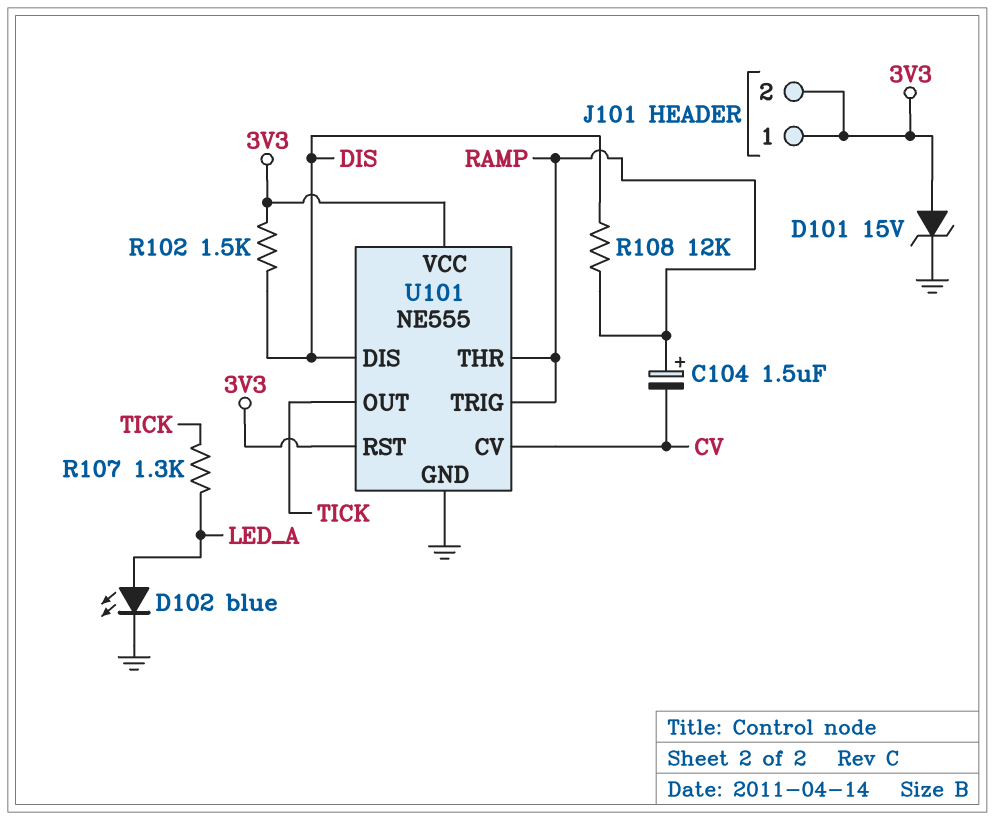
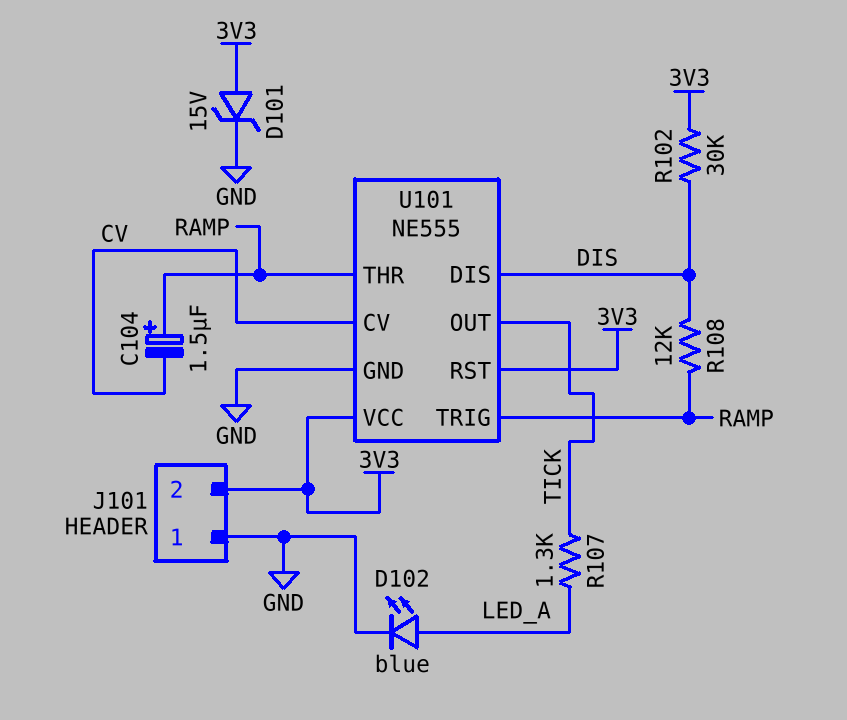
J101 pin 1: 3V3 -> GND
R102: 1.5k (3V3, DIS) -> 30k (3V3, DIS)

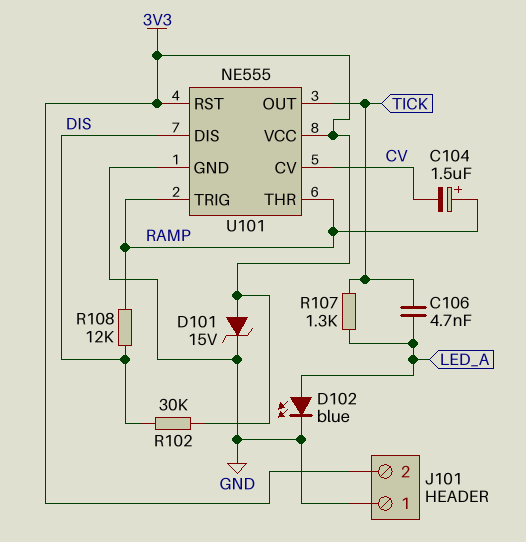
C106: none -> 4.7nF (LED_A, TICK)

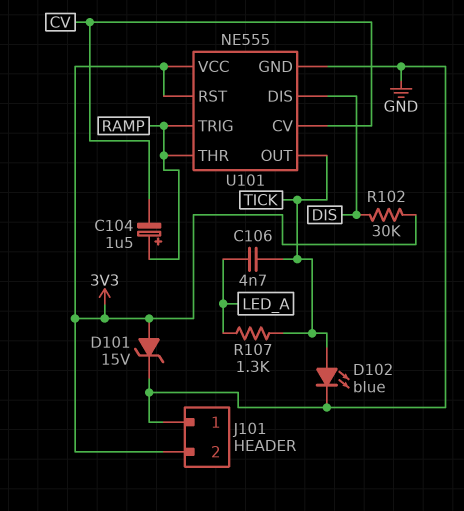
D102: LED blue (A LED_A, K GND) -> LED blue (A TICK, K GND)
R108: 12k (DIS, RAMP) -> none

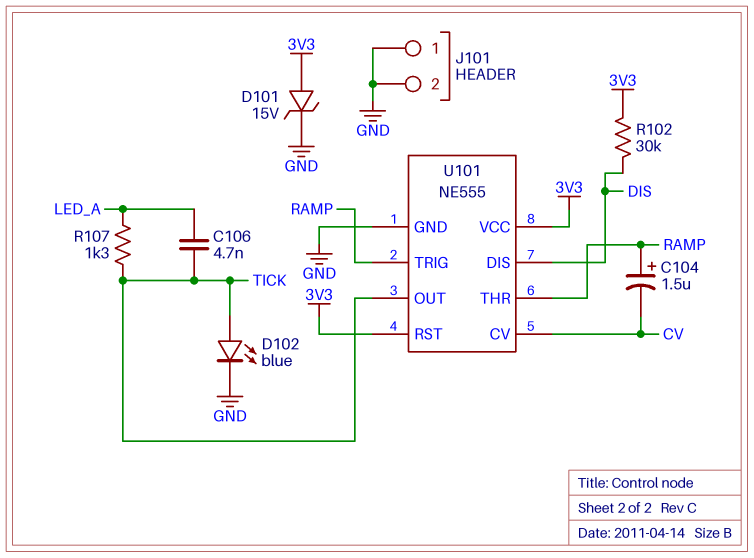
J101 pin 2: 3V3 -> GND

